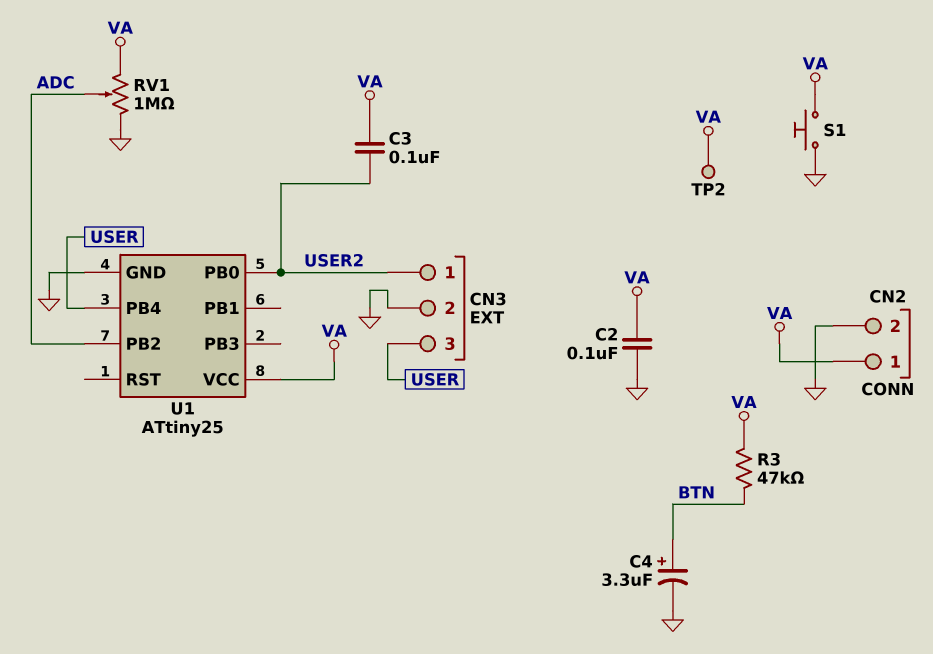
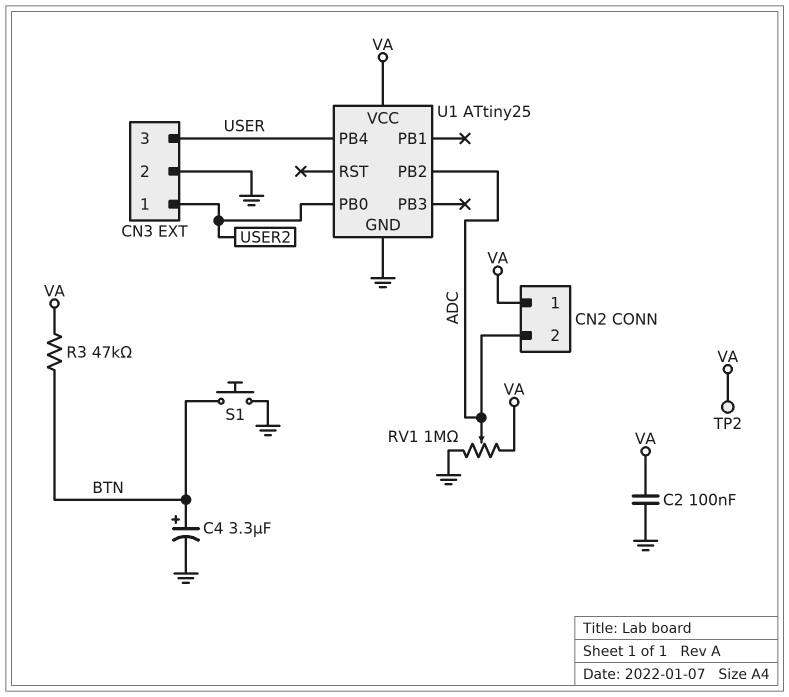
C3: 100nF (USER2, VA) -> none
CN2 pin 2: GND -> ADC
S1: button (GND, VA) -> button (BTN, GND)

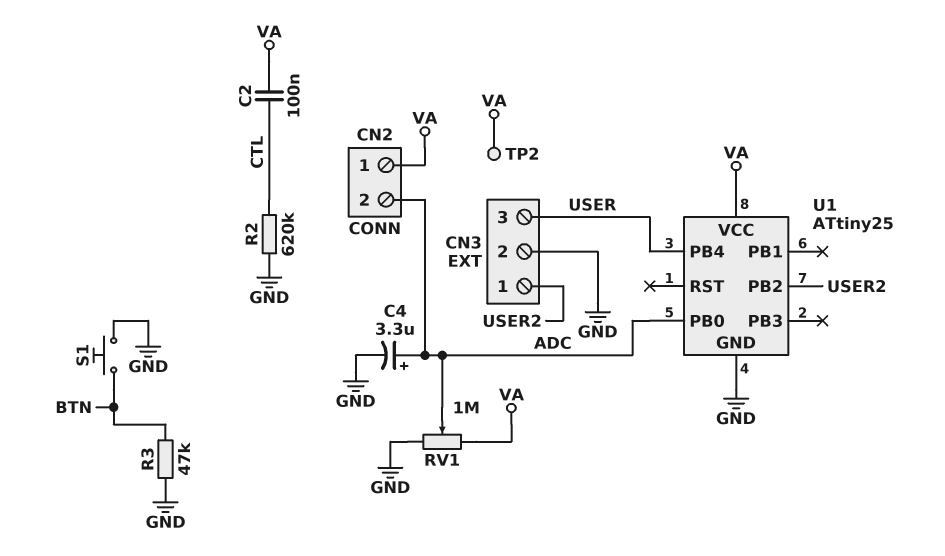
C2: 100nF (GND, VA) -> 100nF (CTL, VA)
C4: 3.3uF (plus BTN, minus GND) -> 3.3uF (plus ADC, minus GND)
R2: none -> 620k (CTL, GND)
R3: 47k (BTN, VA) -> 47k (BTN, GND)
U1 pin PB0: USER2 -> ADC
U1 pin PB2: ADC -> USER2

